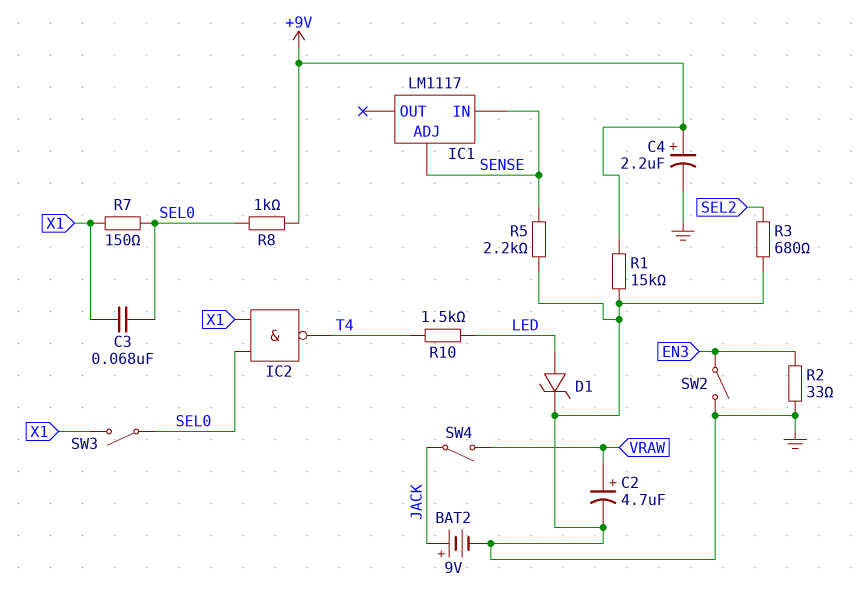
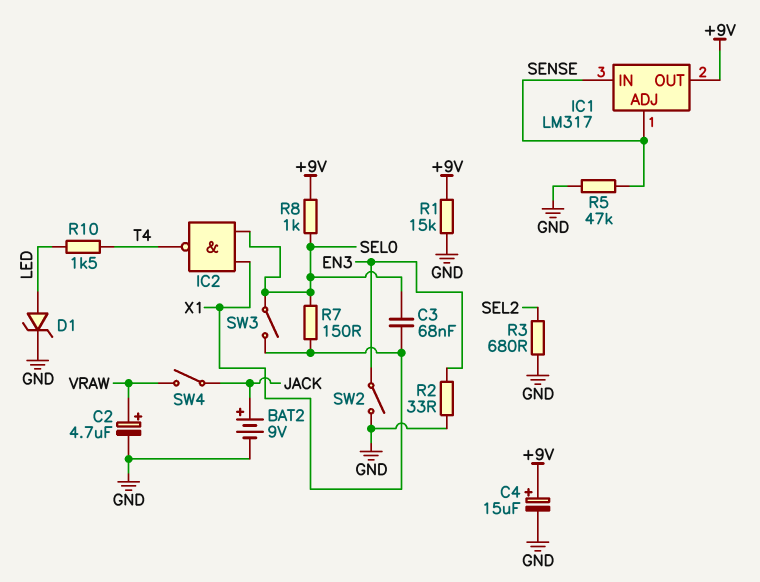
C4: 2.2uF (plus +9V, minus GND) -> 15uF (plus +9V, minus GND)
IC1: LM1117 -> LM317
IC1 pin OUT: none -> +9V
R5: 2.2k (GND, SENSE) -> 47k (GND, SENSE)

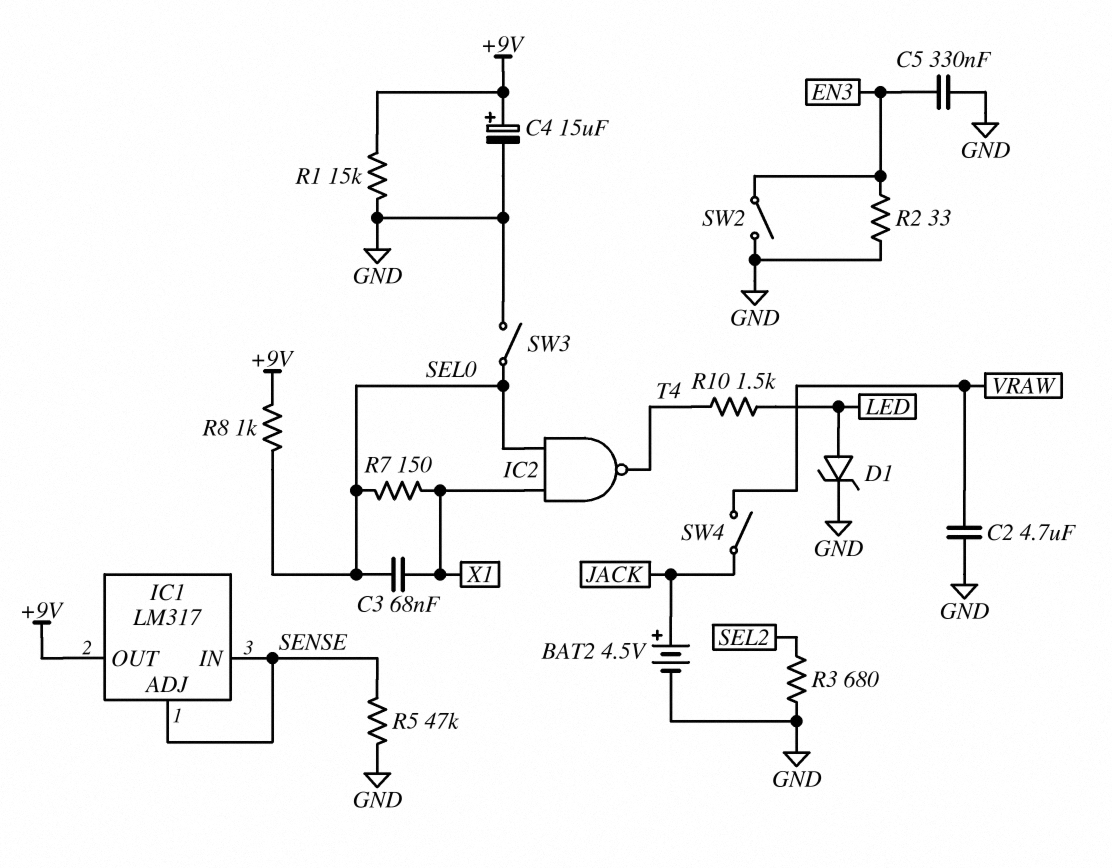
BAT2: 9V (plus JACK, minus GND) -> 4.5V (plus JACK, minus GND)
C2: 4.7uF (plus VRAW, minus GND) -> 4.7uF (GND, VRAW)
C5: none -> 330nF (EN3, GND)
SW3: switch (SEL0, X1) -> switch (GND, SEL0)

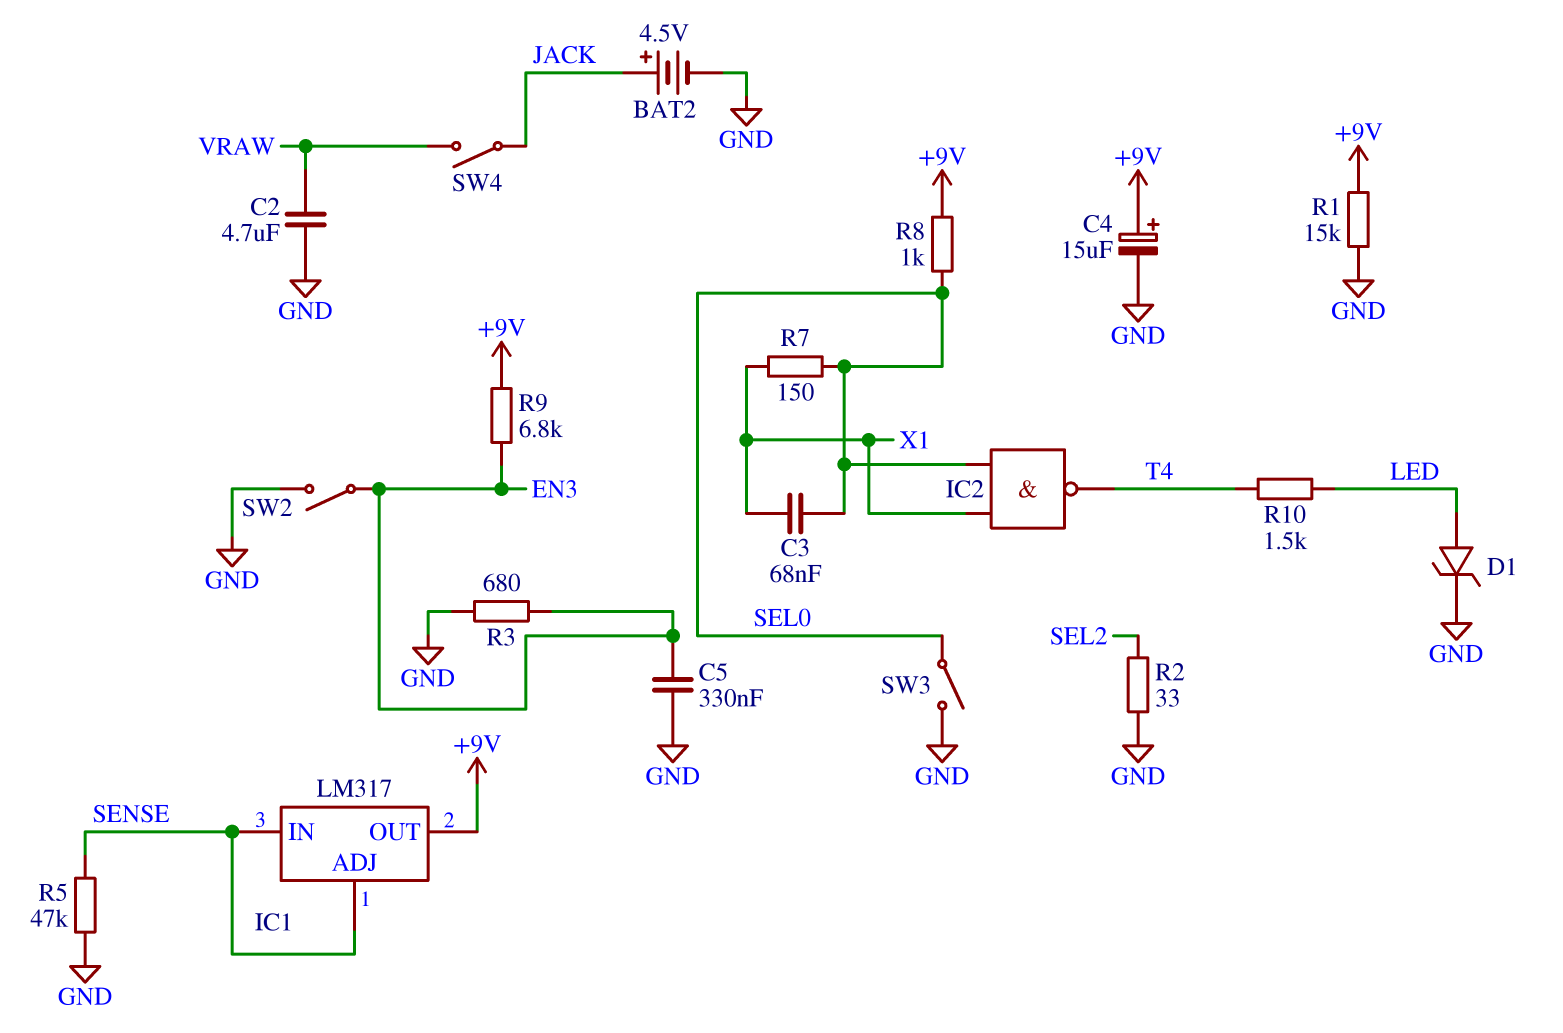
R2: 33 (EN3, GND) -> 33 (GND, SEL2)
R3: 680 (GND, SEL2) -> 680 (EN3, GND)
R9: none -> 6.8k (+9V, EN3)

